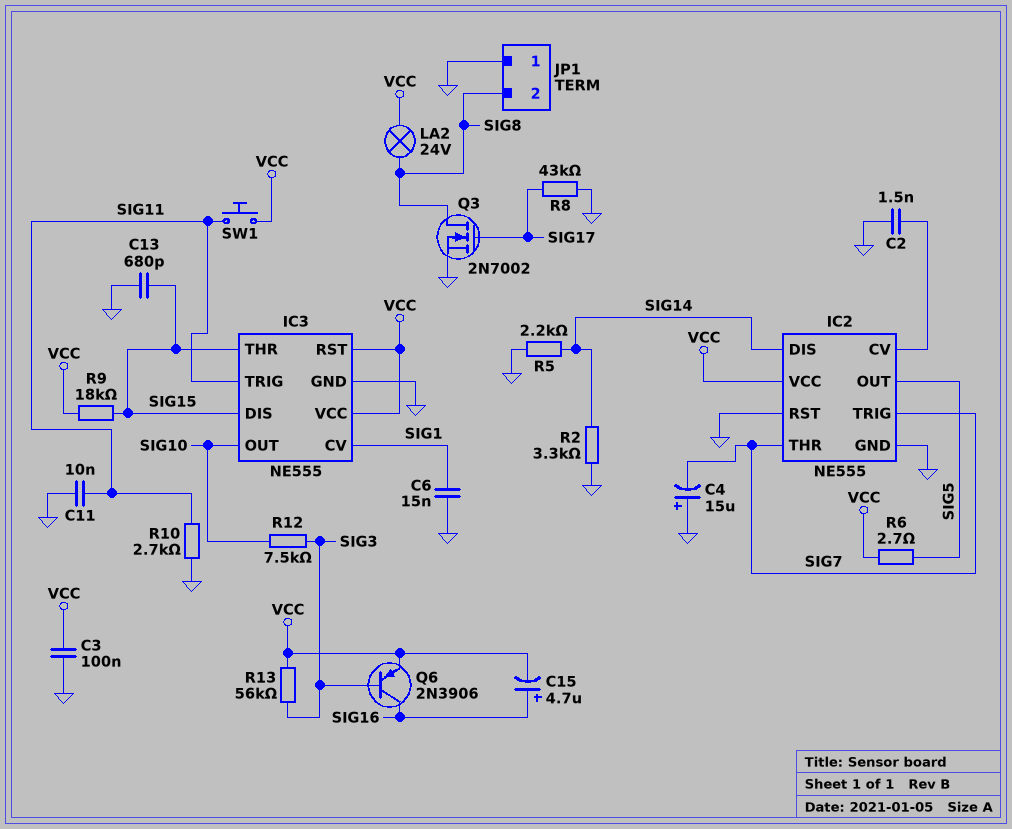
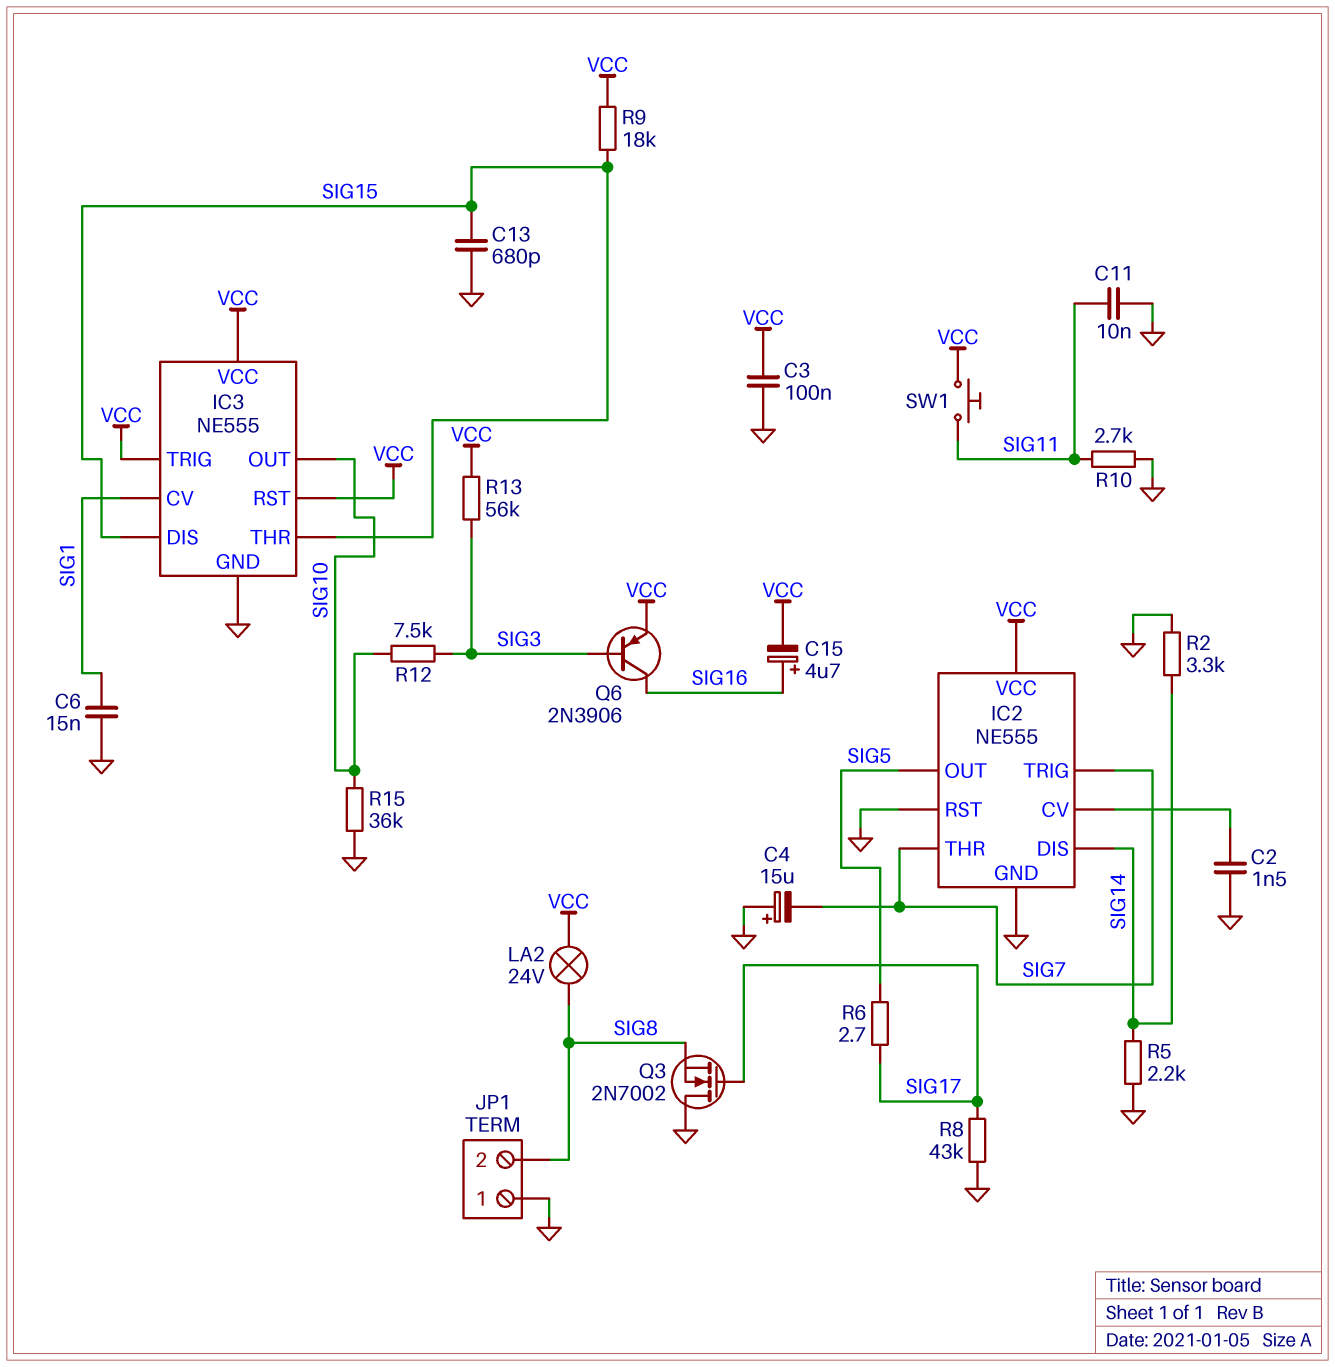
IC3 pin TRIG: SIG11 -> VCC
Q3: NMOS 2N7002 (G SIG17, D SIG8, S GND) -> NMOS 2N7002 (G SIG17, D GND, S SIG8)
R6: 2.7 (SIG5, VCC) -> 2.7 (SIG5, SIG17)
R15: none -> 36k (GND, SIG10)

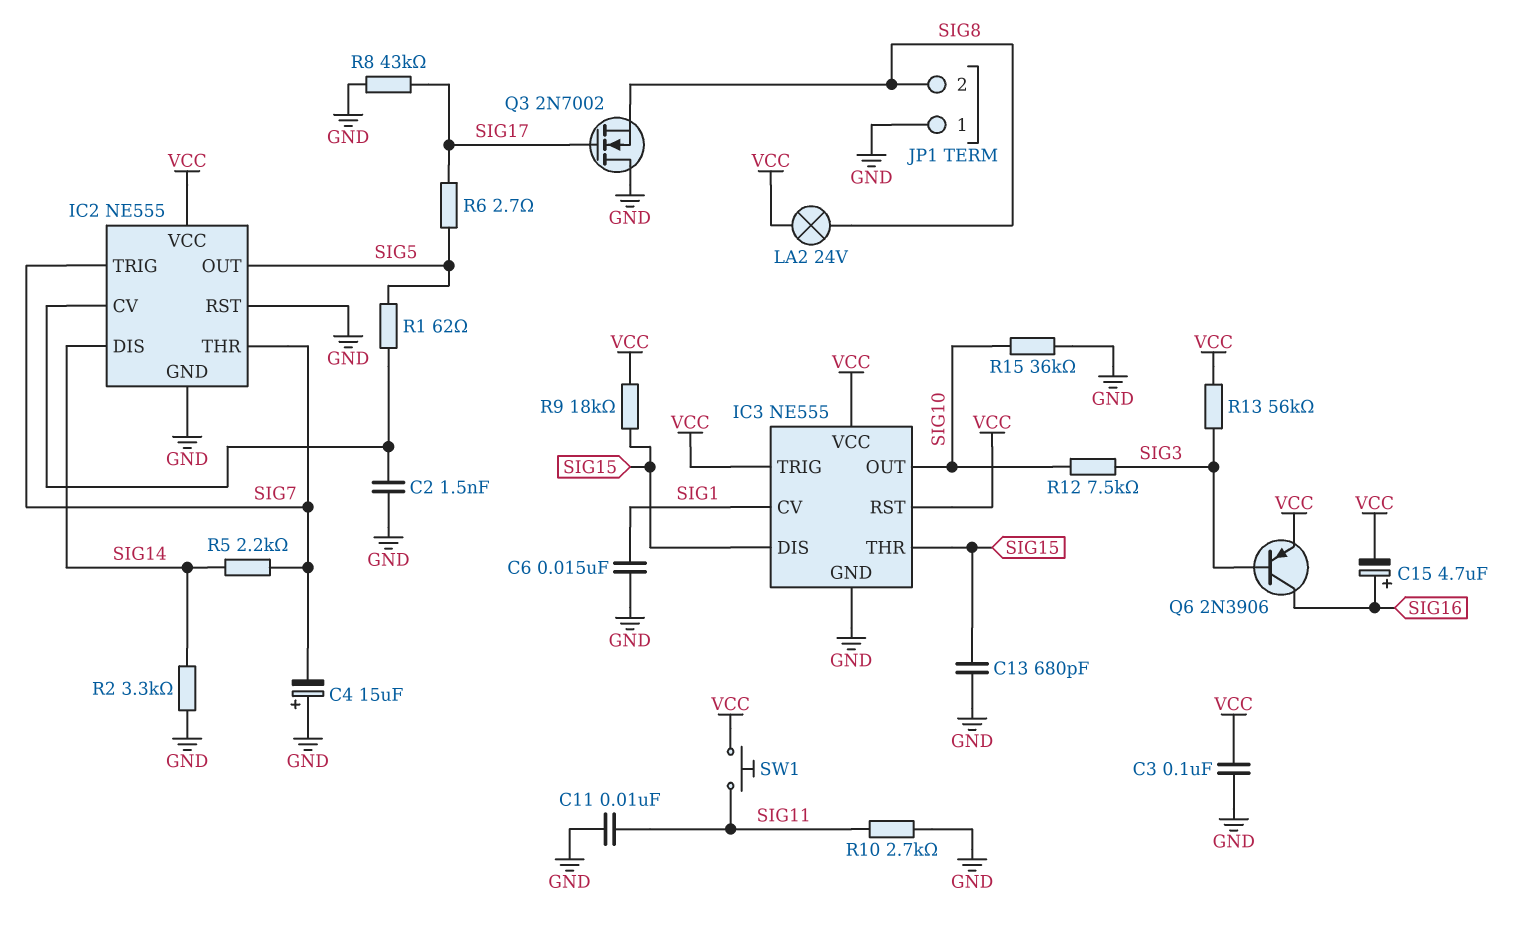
R1: none -> 62 (IC2/CV, SIG5)
R5: 2.2k (GND, SIG14) -> 2.2k (SIG7, SIG14)

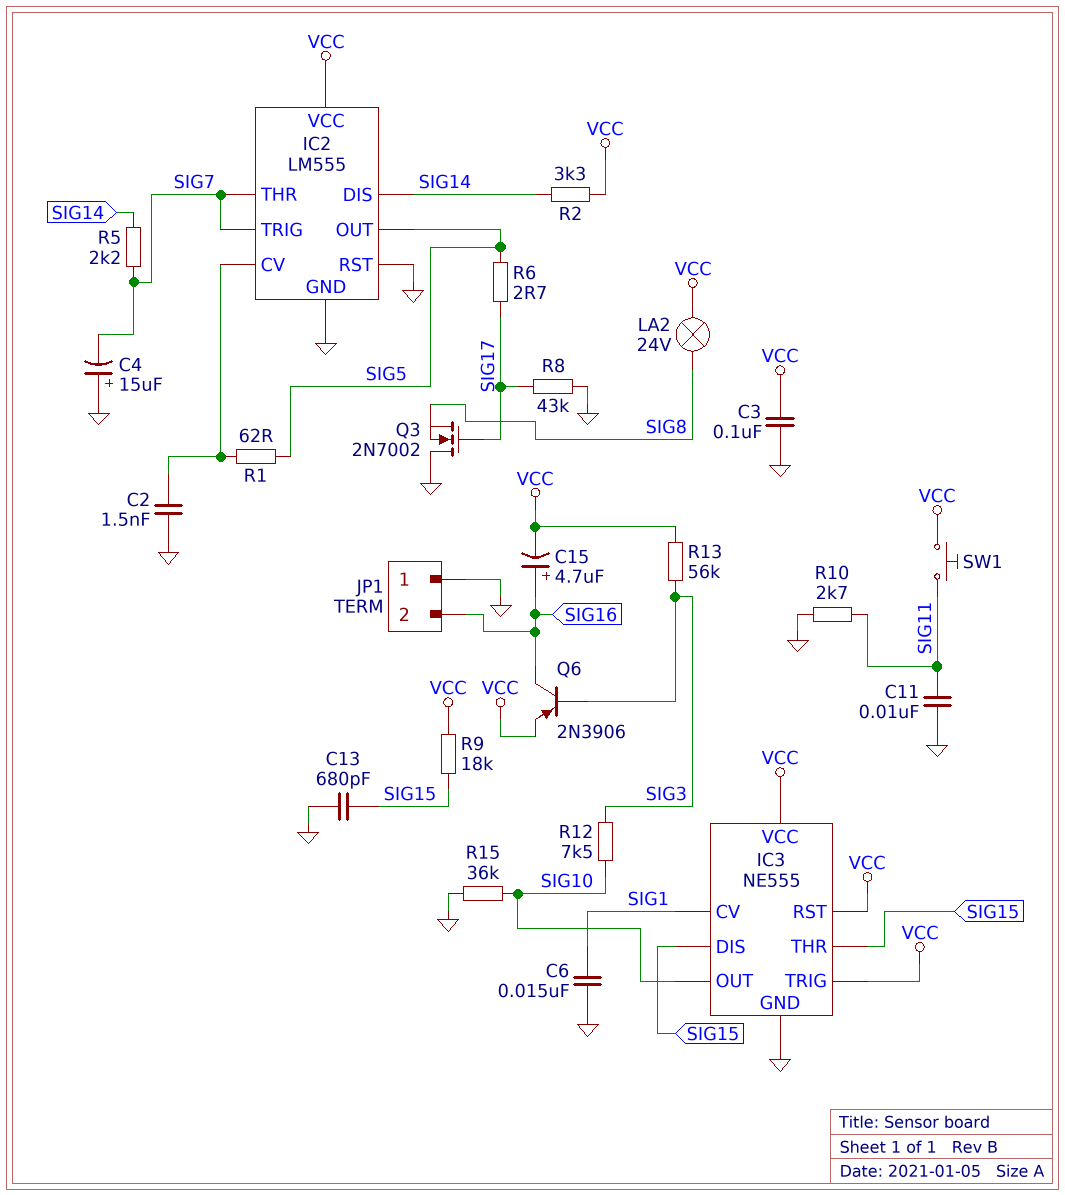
IC2: NE555 -> LM555
JP1 pin 2: SIG8 -> SIG16
R2: 3.3k (GND, SIG14) -> 3.3k (SIG14, VCC)

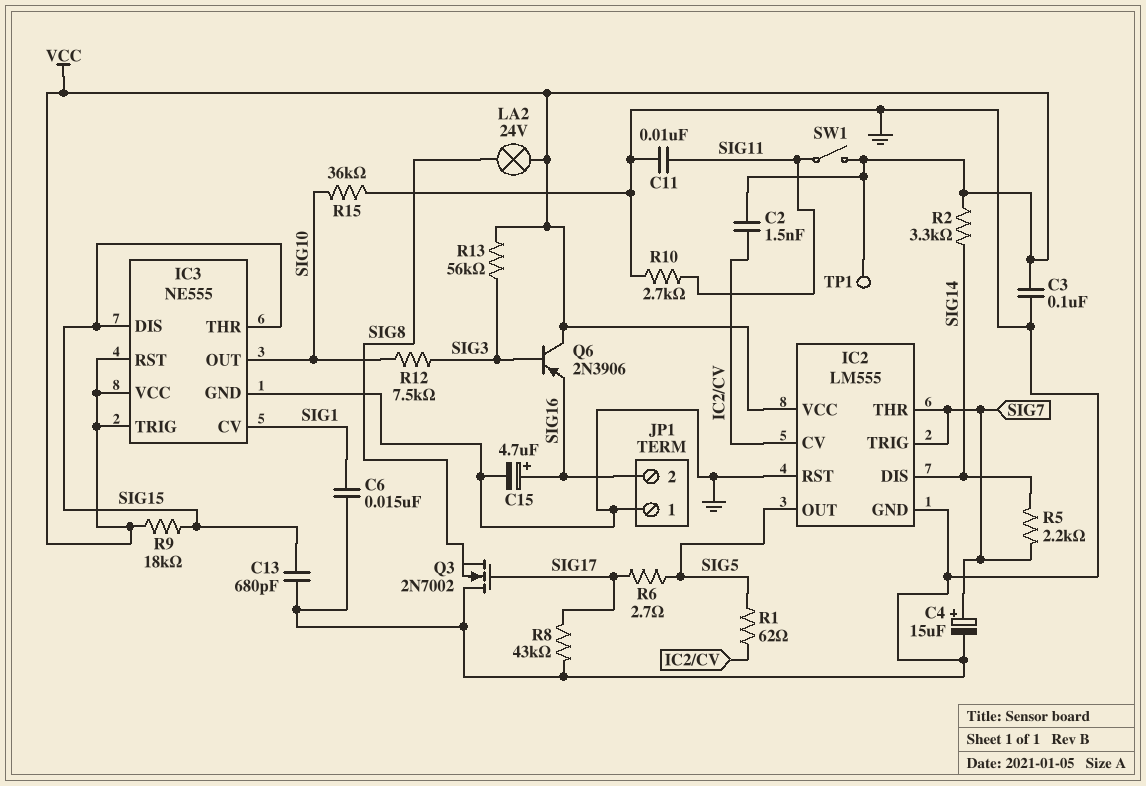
C2: 1.5nF (GND, IC2/CV) -> 1.5nF (IC2/CV, VCC)
C4: 15uF (plus GND, minus SIG7) -> 15uF (plus SIG7, minus GND)
C15: 4.7uF (plus SIG16, minus VCC) -> 4.7uF (plus SIG16, minus GND)
Q6: PNP 2N3906 (B SIG3, C SIG16, E VCC) -> PNP 2N3906 (B SIG3, C VCC, E SIG16)
SW1: button (SIG11, VCC) -> switch (SIG11, VCC)
TP1: none -> test point (VCC)

